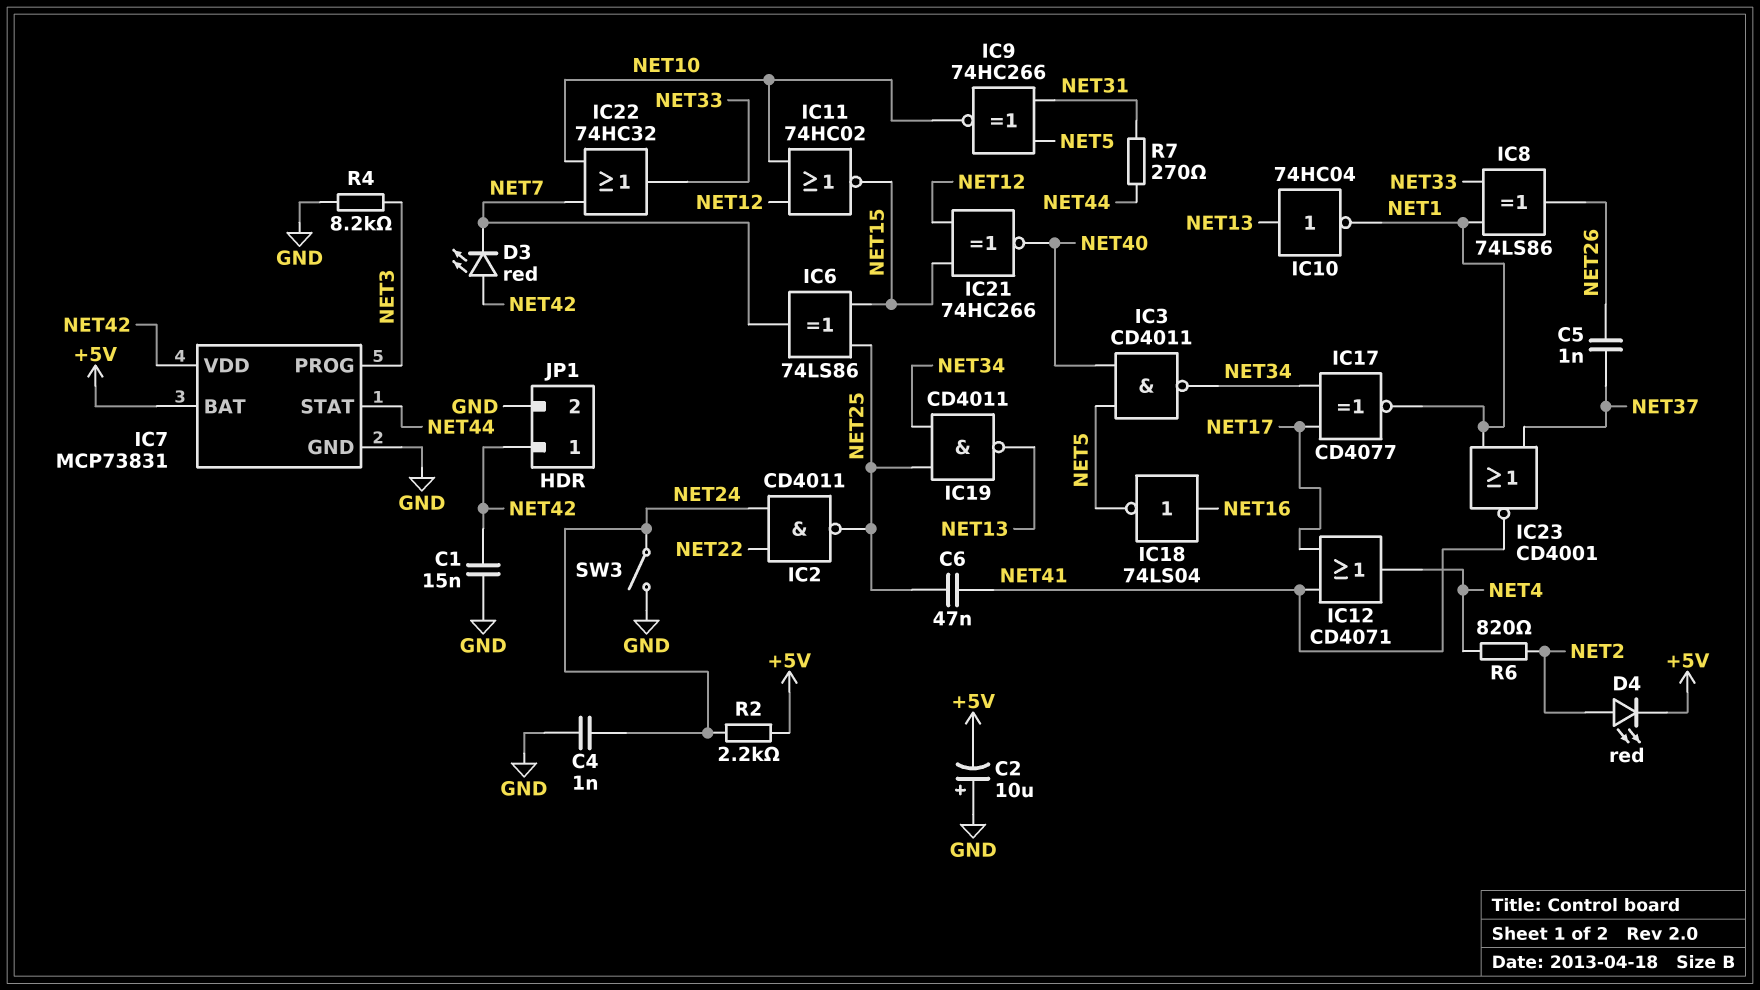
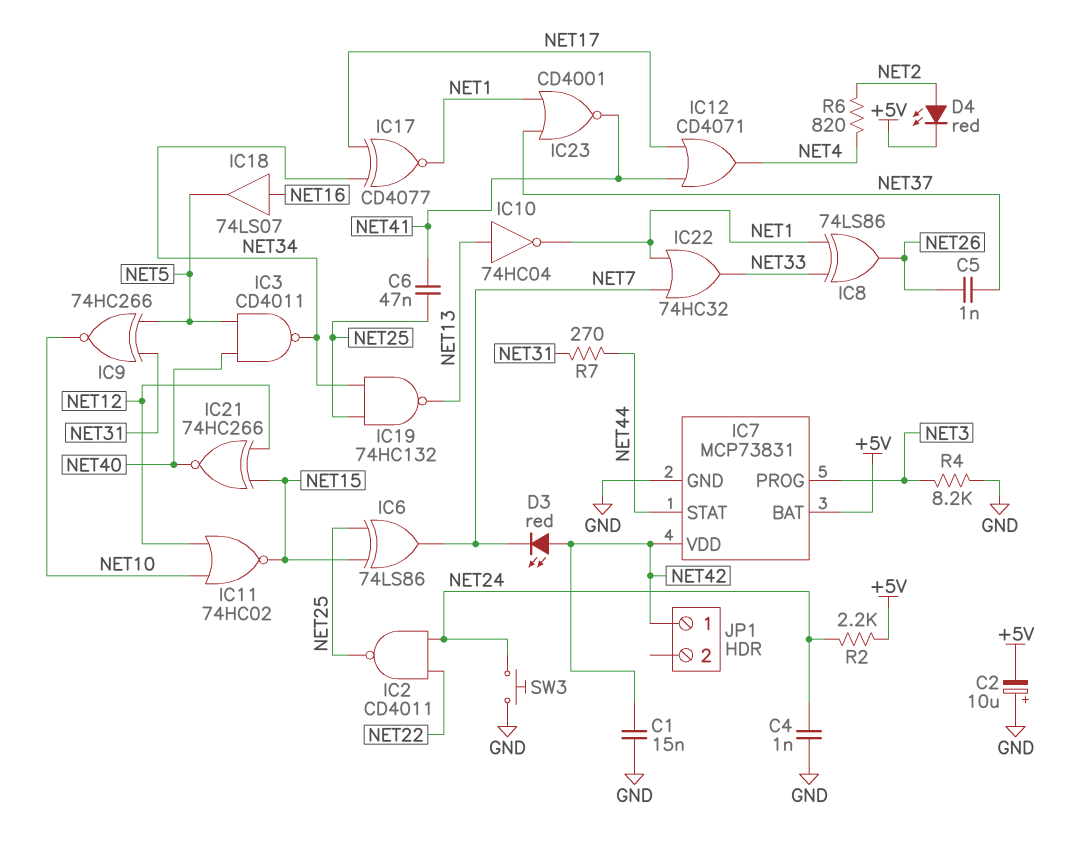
IC18: NOT 74LS04 (in NET16, out NET5) -> buffer 74LS07 (in NET16, out NET5)
IC19: NAND CD4011 (in NET25, in NET34, out NET13) -> NAND 74HC132 (in NET25, in NET34, out NET13)
IC22: OR 74HC32 (in NET7, in NET10, out NET33) -> OR 74HC32 (in NET1, in NET7, out NET33)
JP1 pin 2: GND -> none
SW3: switch (GND, NET24) -> button (GND, NET24)

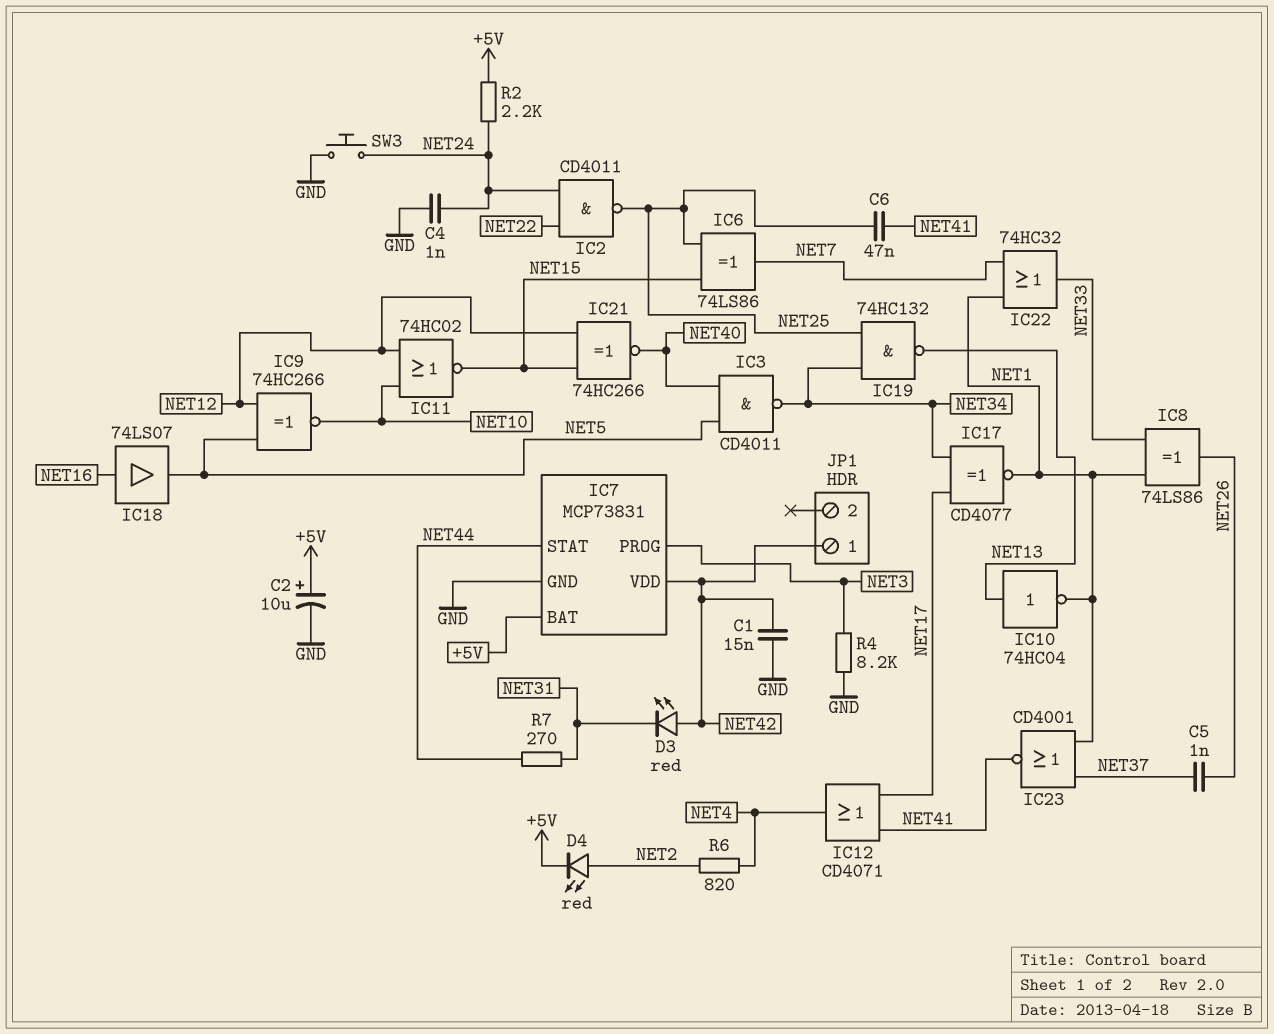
C2: 10uF (plus GND, minus +5V) -> 10uF (plus +5V, minus GND)
D3: LED red (A NET42, K NET7) -> LED red (A NET42, K NET31)
IC9: XNOR 74HC266 (in NET5, in NET31, out NET10) -> XNOR 74HC266 (in NET5, in NET12, out NET10)

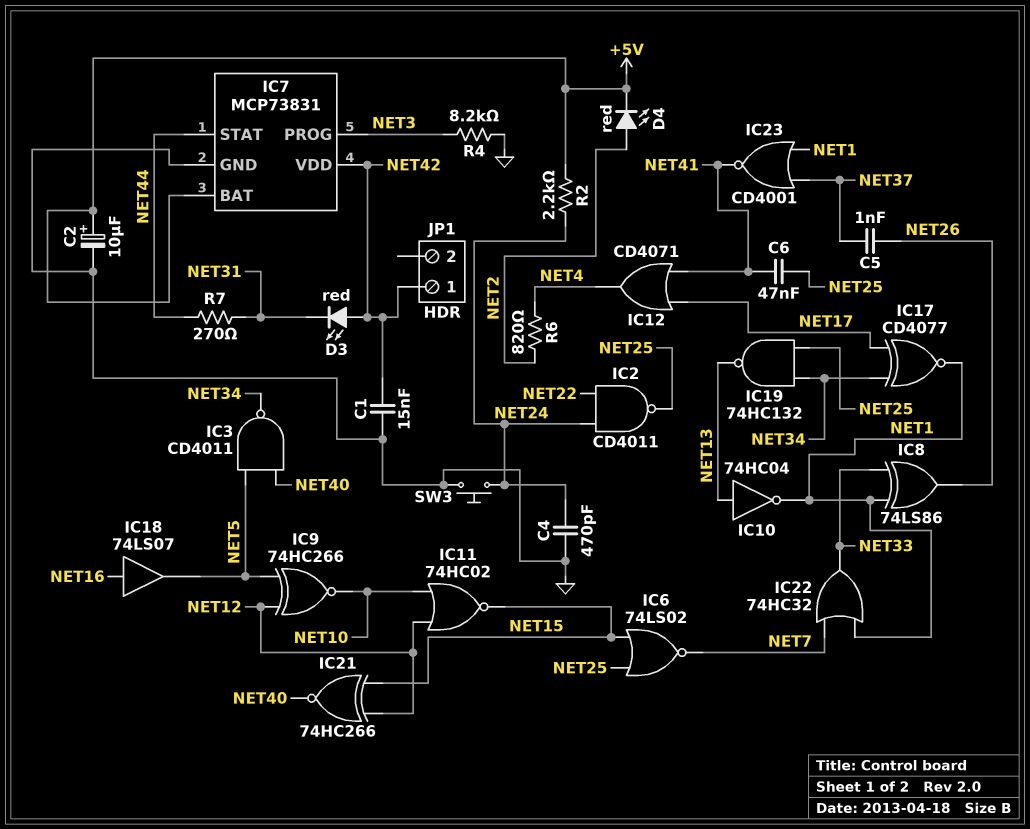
C4: 1nF (GND, NET24) -> 470pF (GND, NET24)
IC6: XOR 74LS86 (in NET15, in NET25, out NET7) -> NOR 74LS02 (in NET15, in NET25, out NET7)

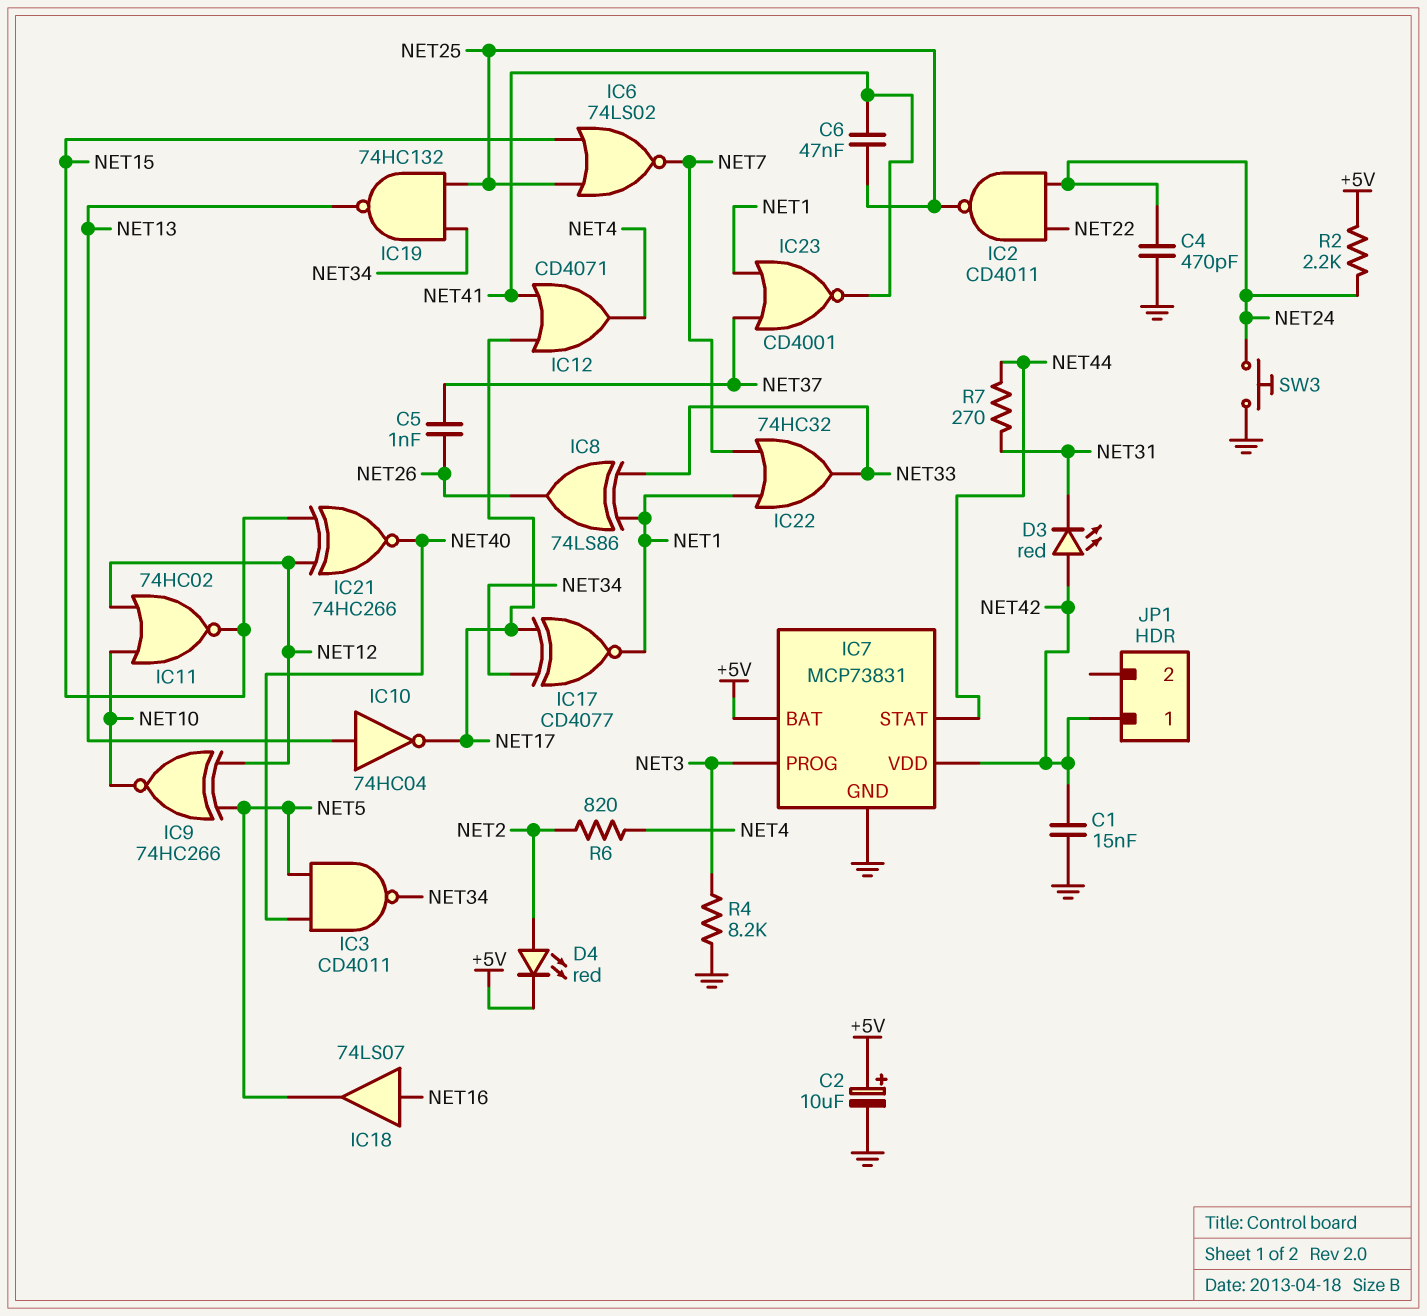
IC10: NOT 74HC04 (in NET13, out NET1) -> NOT 74HC04 (in NET13, out NET17)

